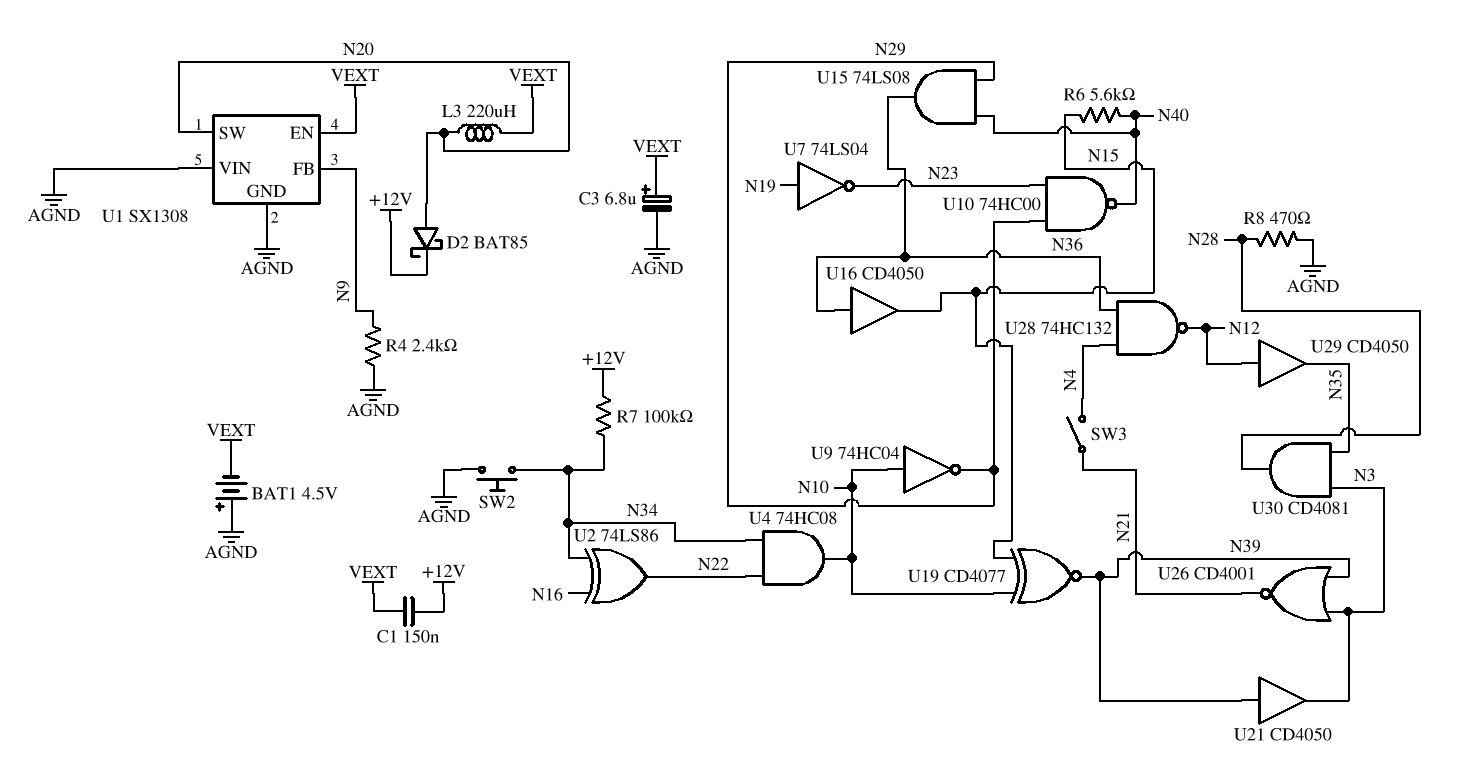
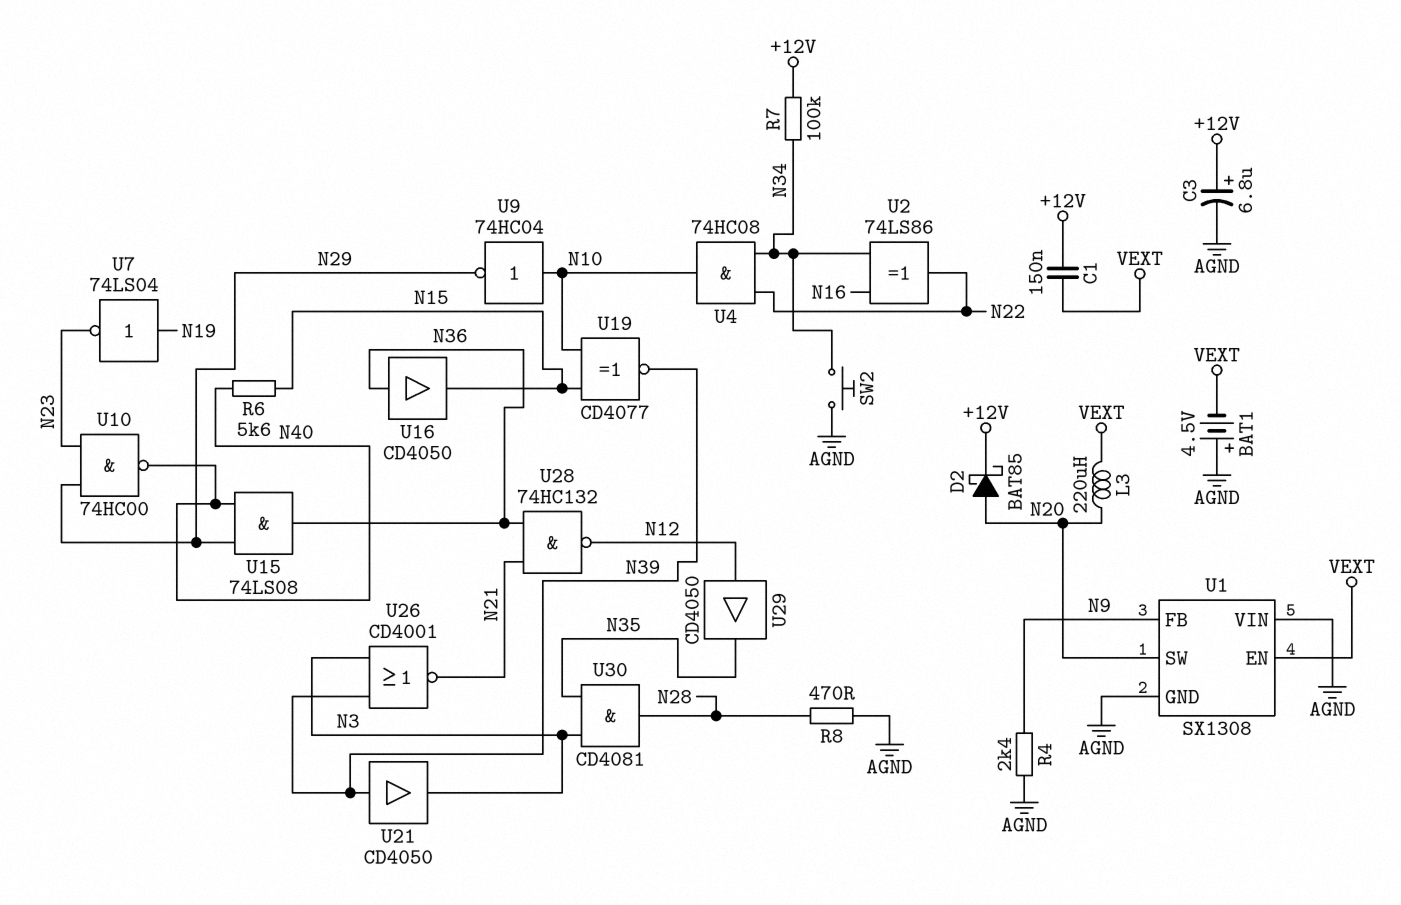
C3: 6.8uF (plus VEXT, minus AGND) -> 6.8uF (plus +12V, minus AGND)
SW3: switch (N4, N21) -> none
U28: NAND 74HC132 (in N4, in N36, out N12) -> NAND 74HC132 (in N21, in N36, out N12)

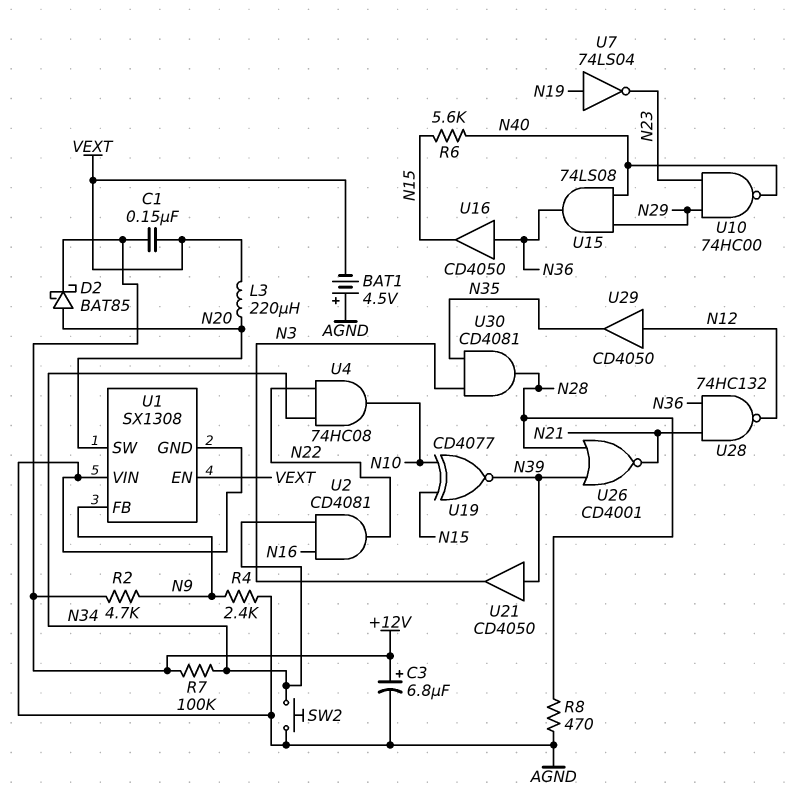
R2: none -> 4.7k (+12V, N9)
U2: XOR 74LS86 (in N16, in N34, out N22) -> AND CD4081 (in N16, in N34, out N22)
U9: NOT 74HC04 (in N10, out N29) -> none
U26: NOR CD4001 (in N3, in N39, out N21) -> NOR CD4001 (in N28, in N39, out N21)

